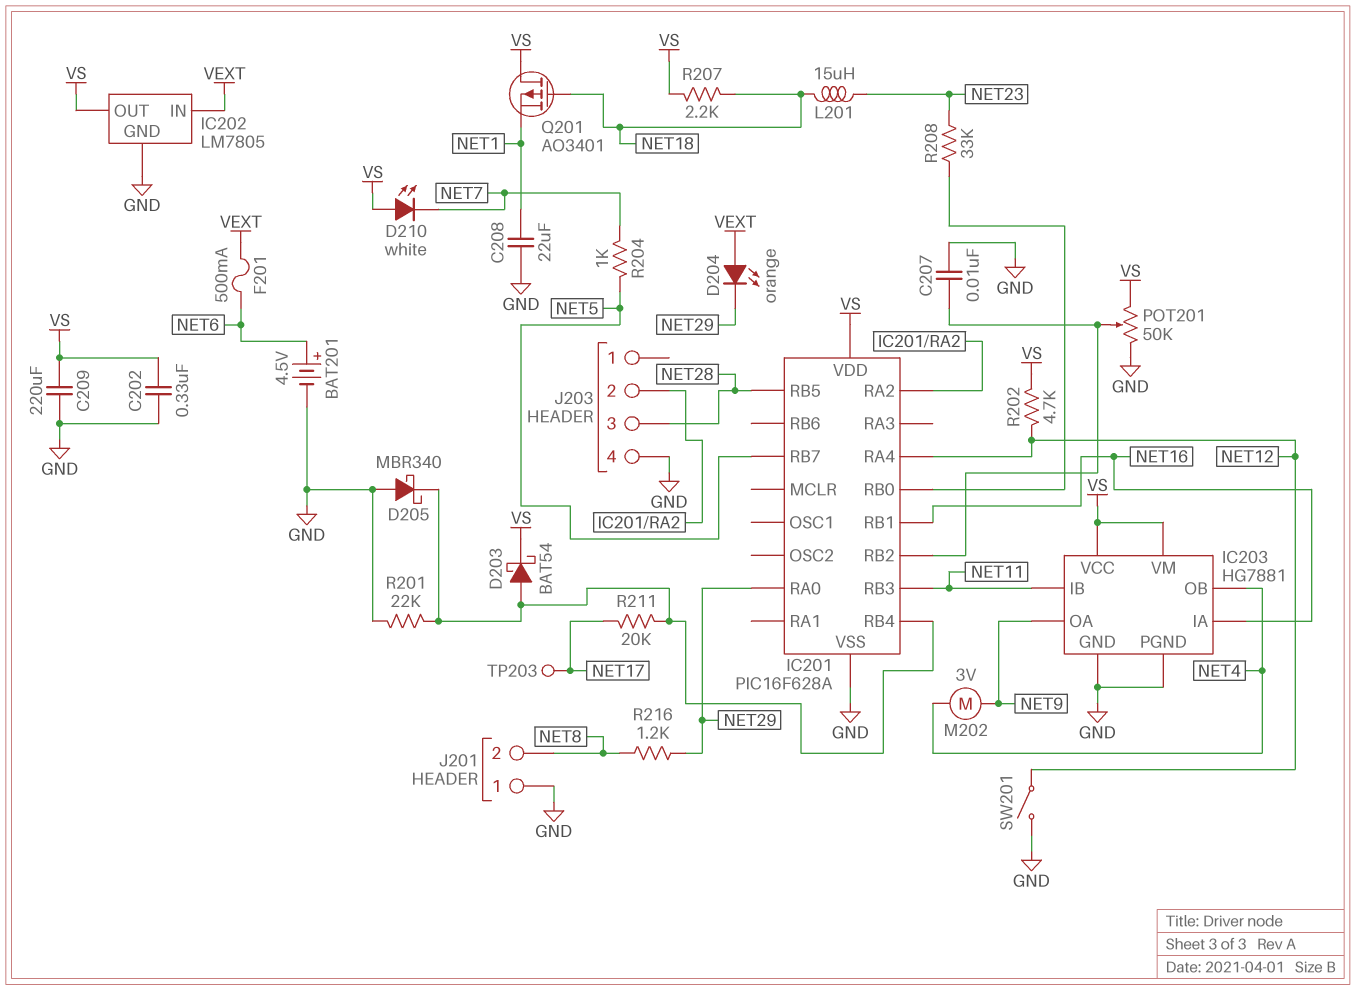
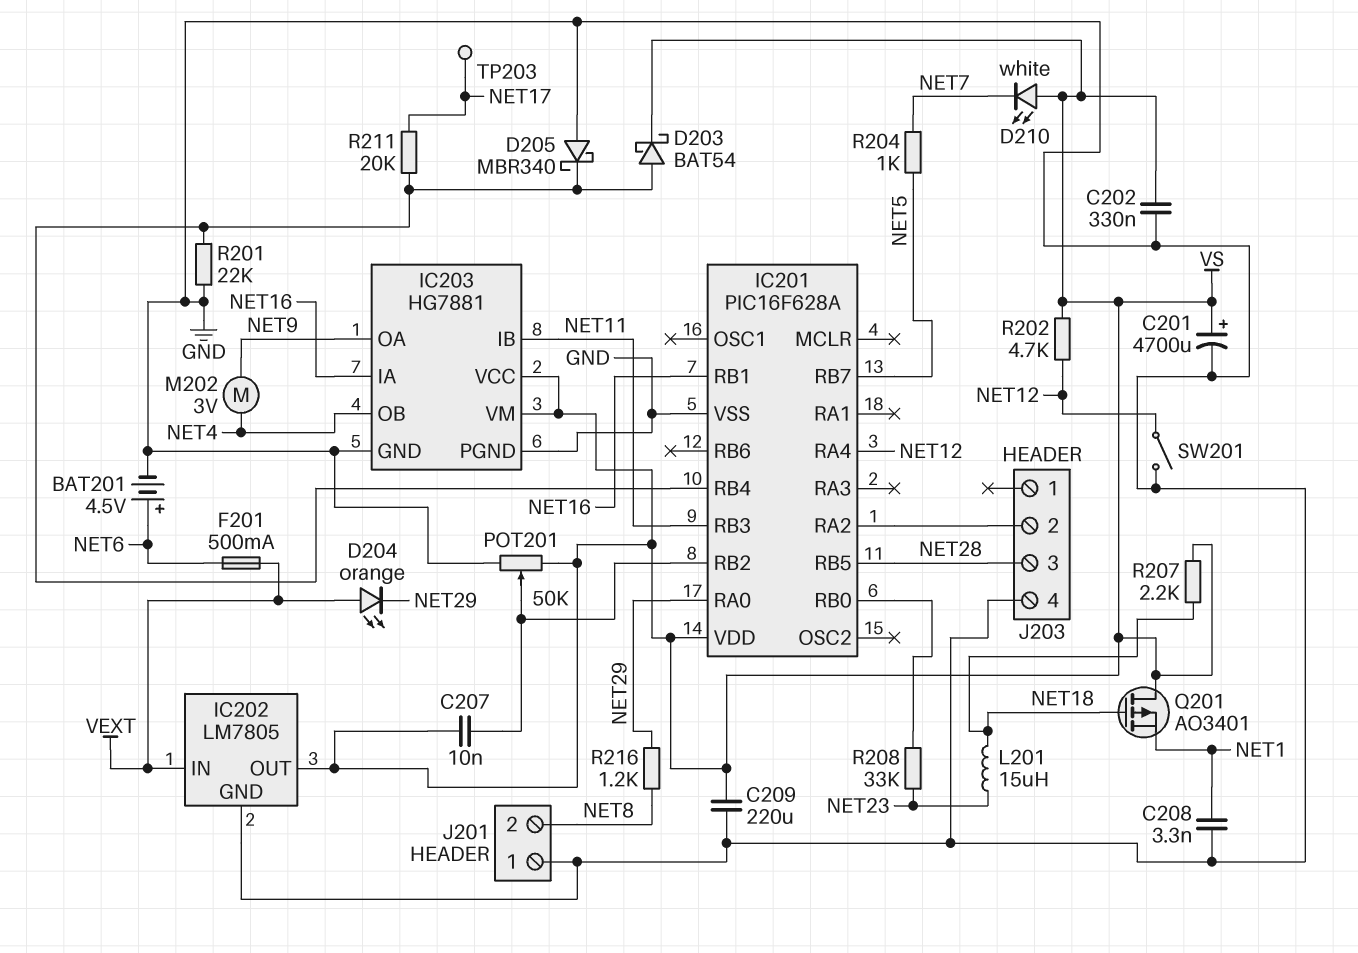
C201: none -> 4700uF (plus VS, minus GND)
C207: 10nF (GND, IC201/RB2) -> 10nF (IC201/RB2, VS)
C208: 22uF (GND, NET1) -> 3.3nF (GND, NET1)

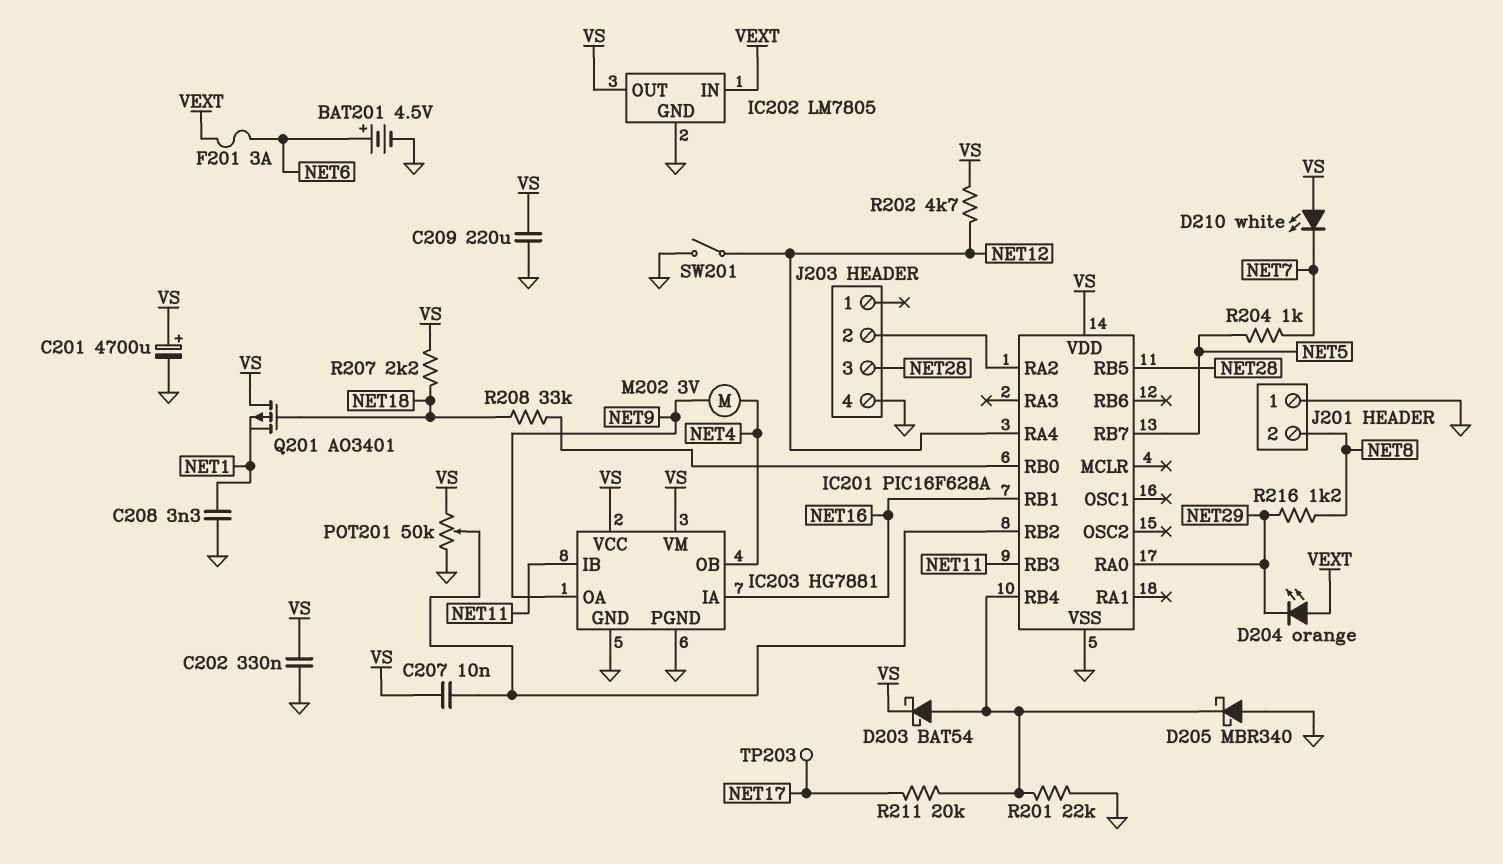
F201: 500mA (NET6, VEXT) -> 3A (NET6, VEXT)
L201: 15uH (NET18, NET23) -> none
R208: 33k (IC201/RB0, NET23) -> 33k (IC201/RB0, NET18)

